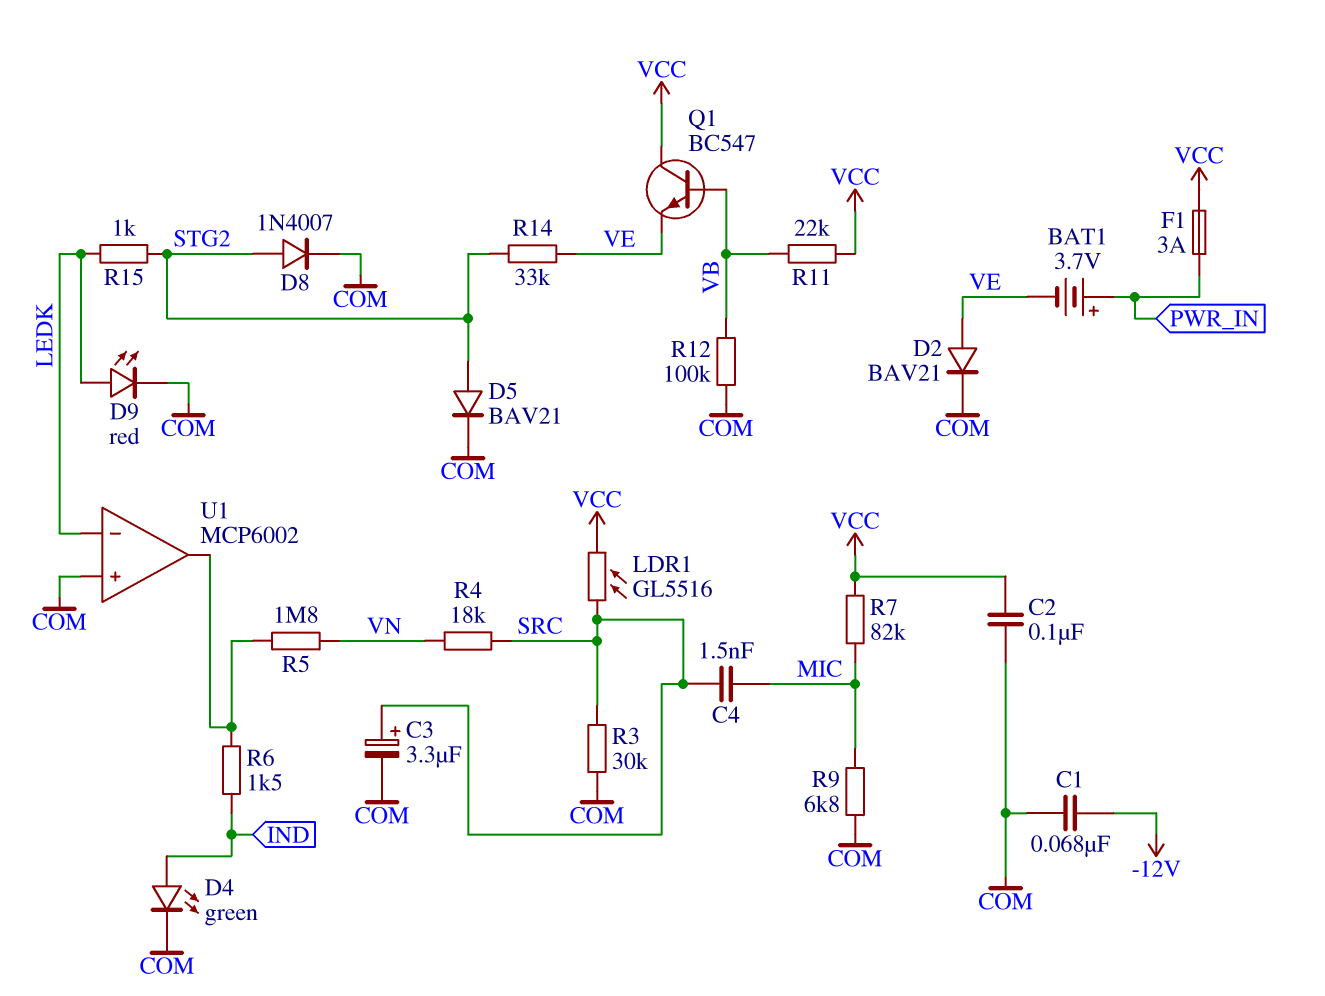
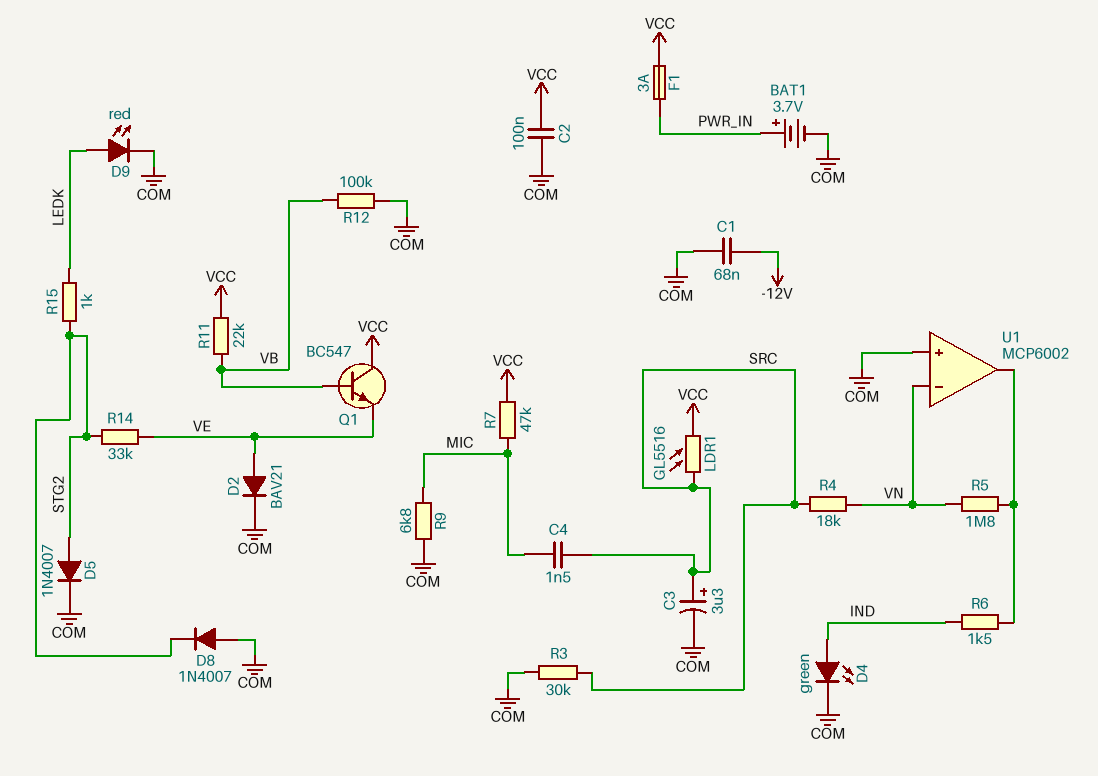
BAT1: 3.7V (plus PWR_IN, minus VE) -> 3.7V (plus PWR_IN, minus COM)
D5: diode BAV21 (A STG2, K COM) -> diode 1N4007 (A STG2, K COM)
D8: diode 1N4007 (A STG2, K COM) -> diode 1N4007 (A COM, K STG2)
R7: 82k (MIC, VCC) -> 47k (MIC, VCC)
U1 pin in-: LEDK -> VN

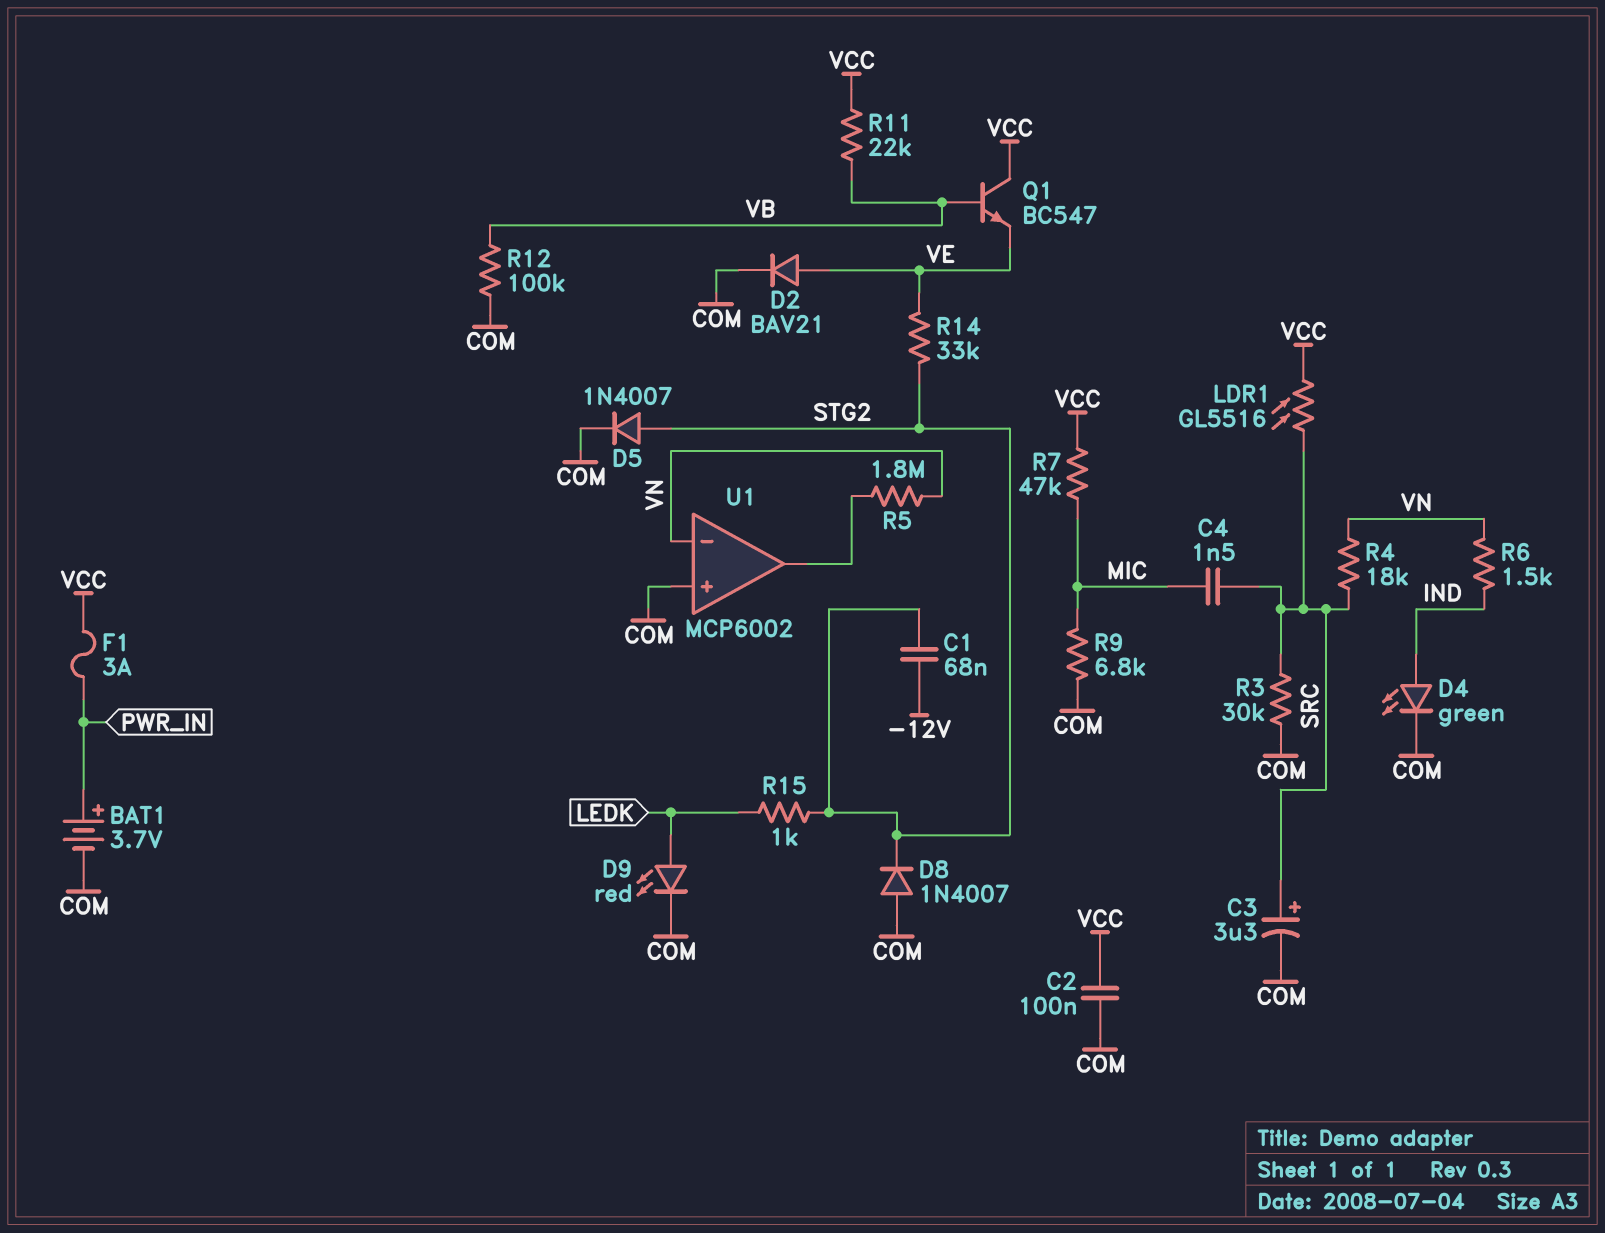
C1: 68nF (-12V, COM) -> 68nF (-12V, STG2)
R6: 1.5k (IND, U1/out) -> 1.5k (IND, VN)

